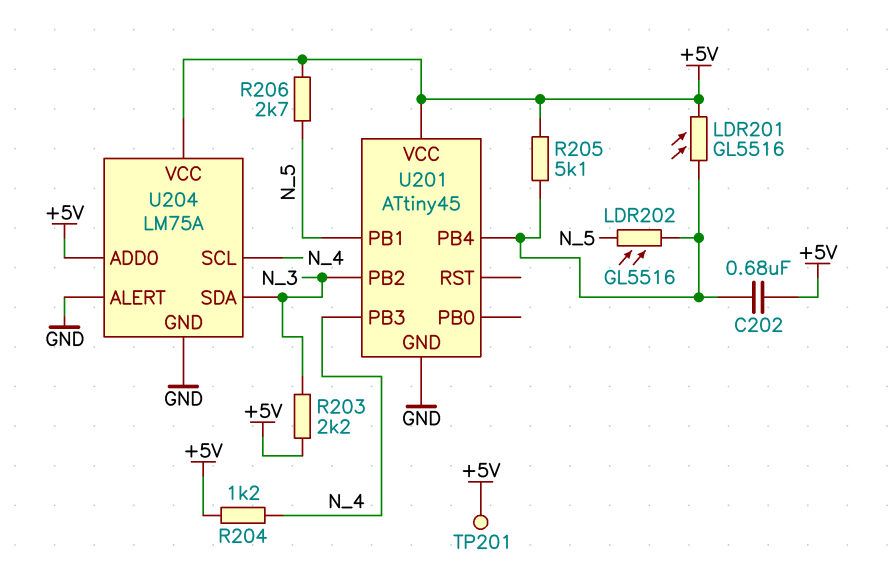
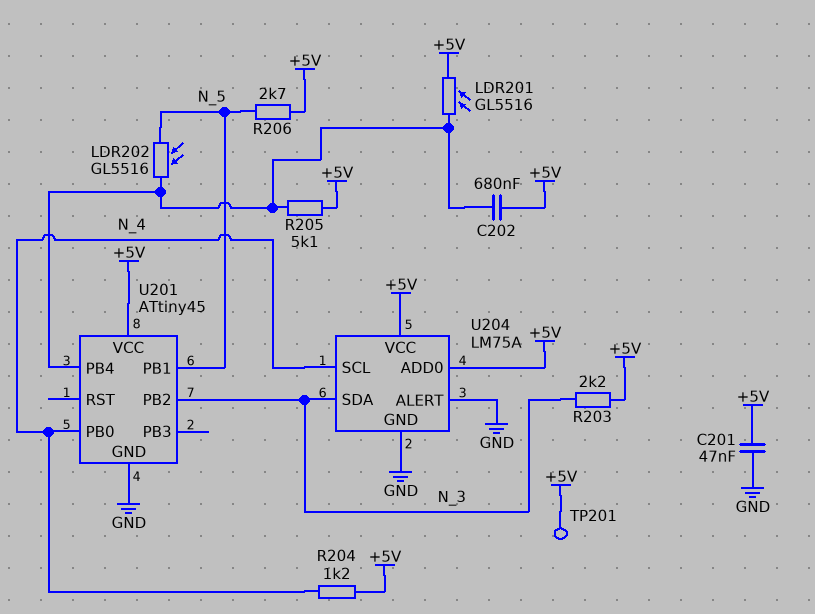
C201: none -> 47nF (+5V, GND)
U201 pin PB0: none -> N_4
U201 pin PB3: N_4 -> none

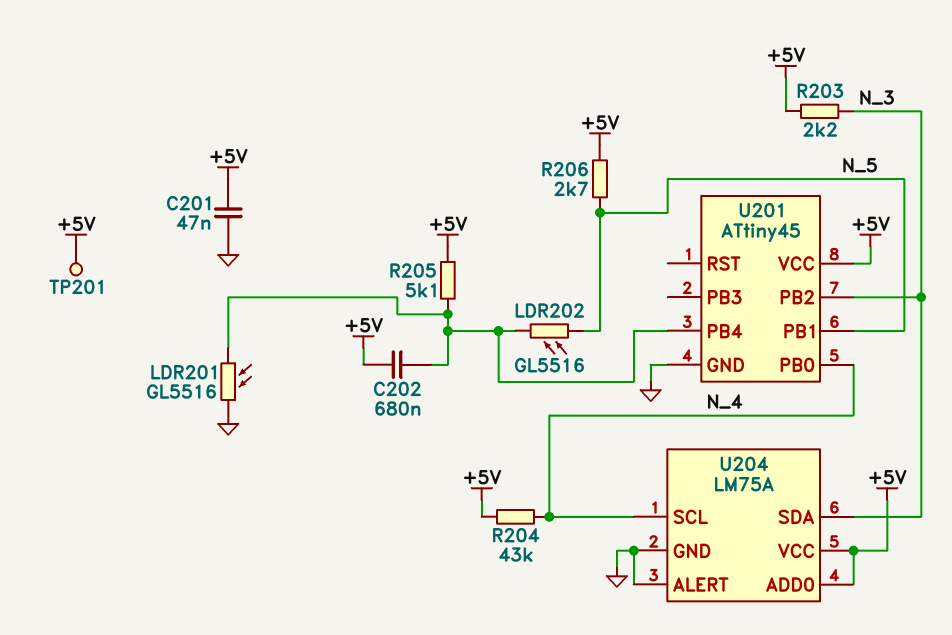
LDR201: GL5516 (+5V, U201/PB4) -> GL5516 (GND, U201/PB4)
R204: 1.2k (+5V, N_4) -> 43k (+5V, N_4)

